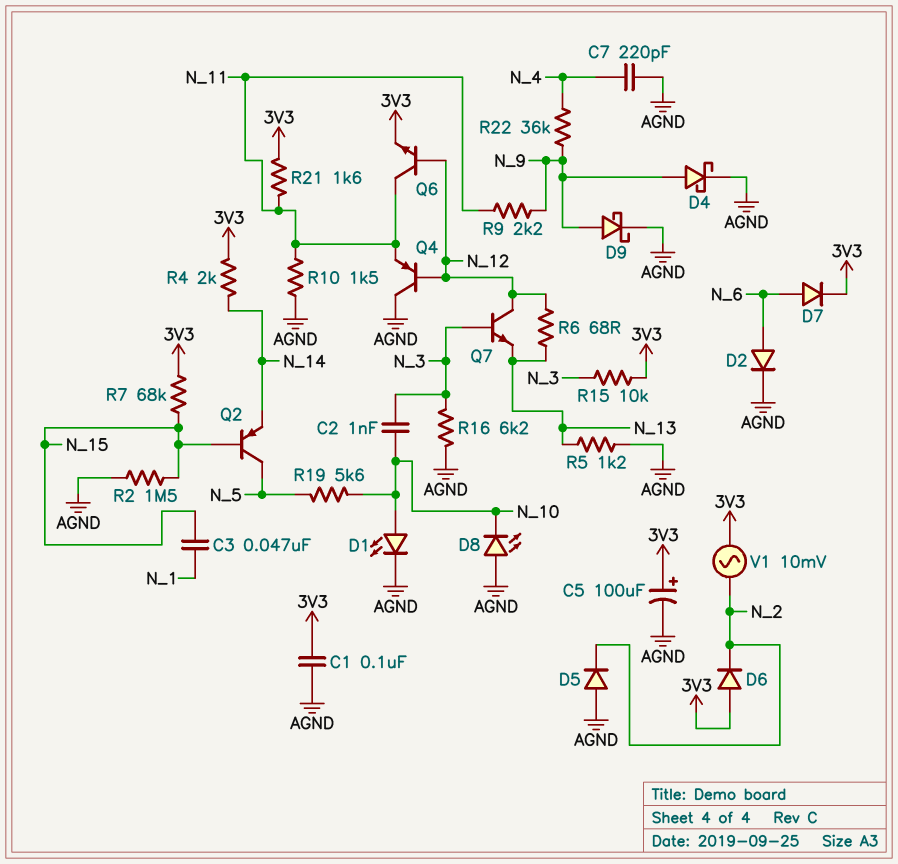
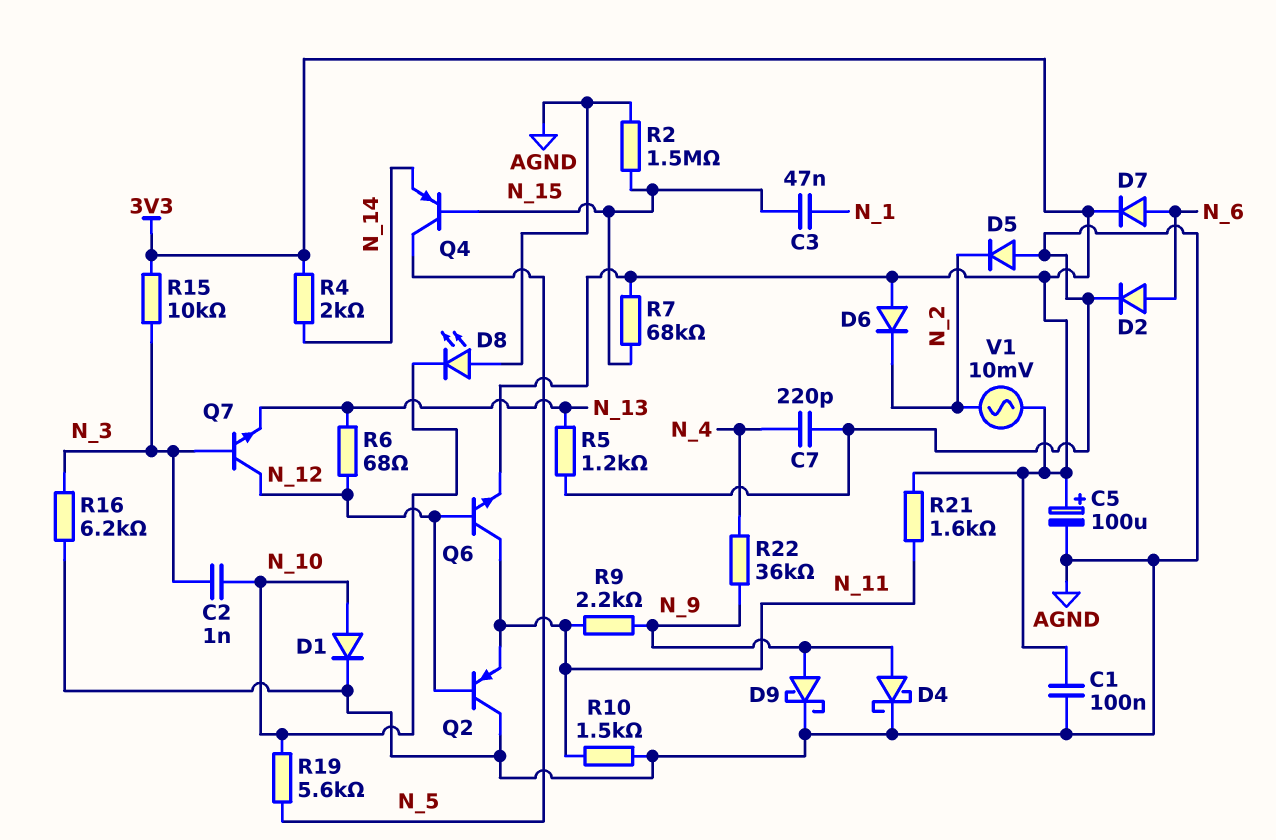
D1: LED (A N_10, K AGND) -> diode (A N_10, K AGND)
Q2: PNP (B N_15, C N_5, E N_14) -> PNP (B N_12, C AGND, E N_11)
Q4: PNP (B N_12, C AGND, E N_11) -> PNP (B N_15, C N_5, E N_14)

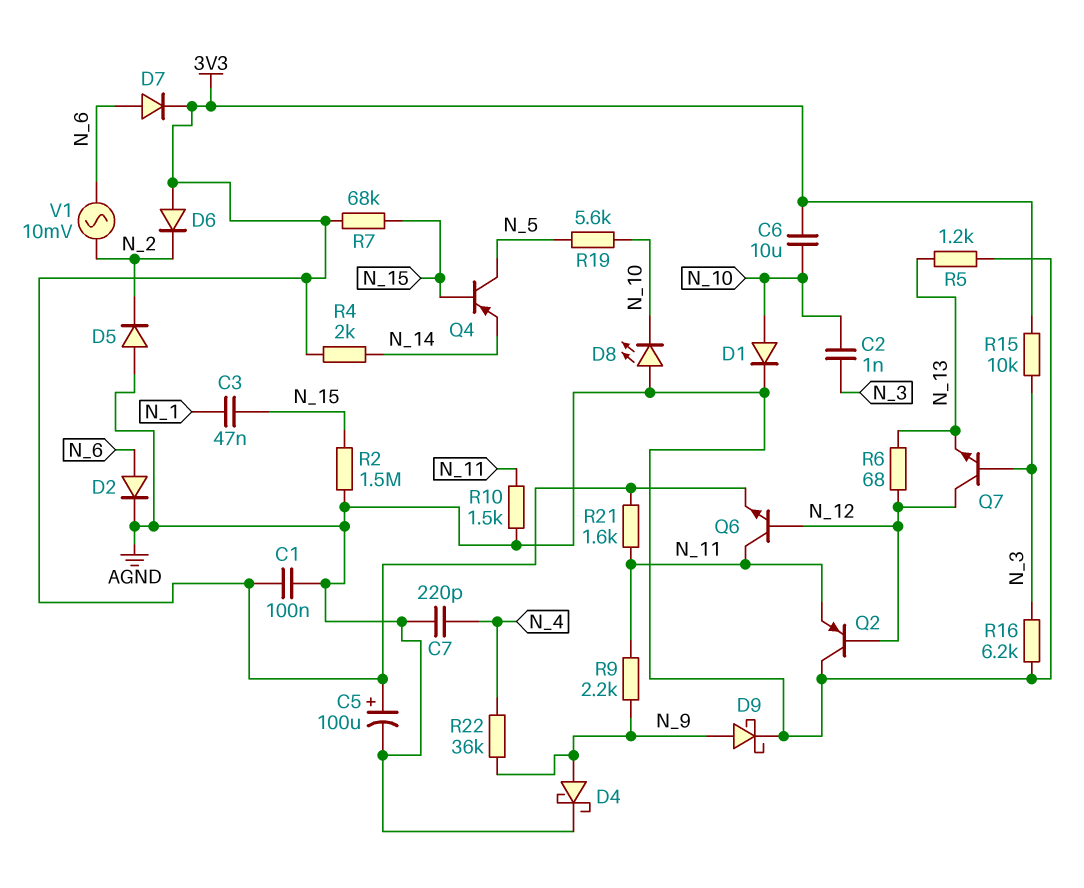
C6: none -> 10uF (3V3, N_10)
V1: AC 10mV (3V3, N_2) -> AC 10mV (N_2, N_6)

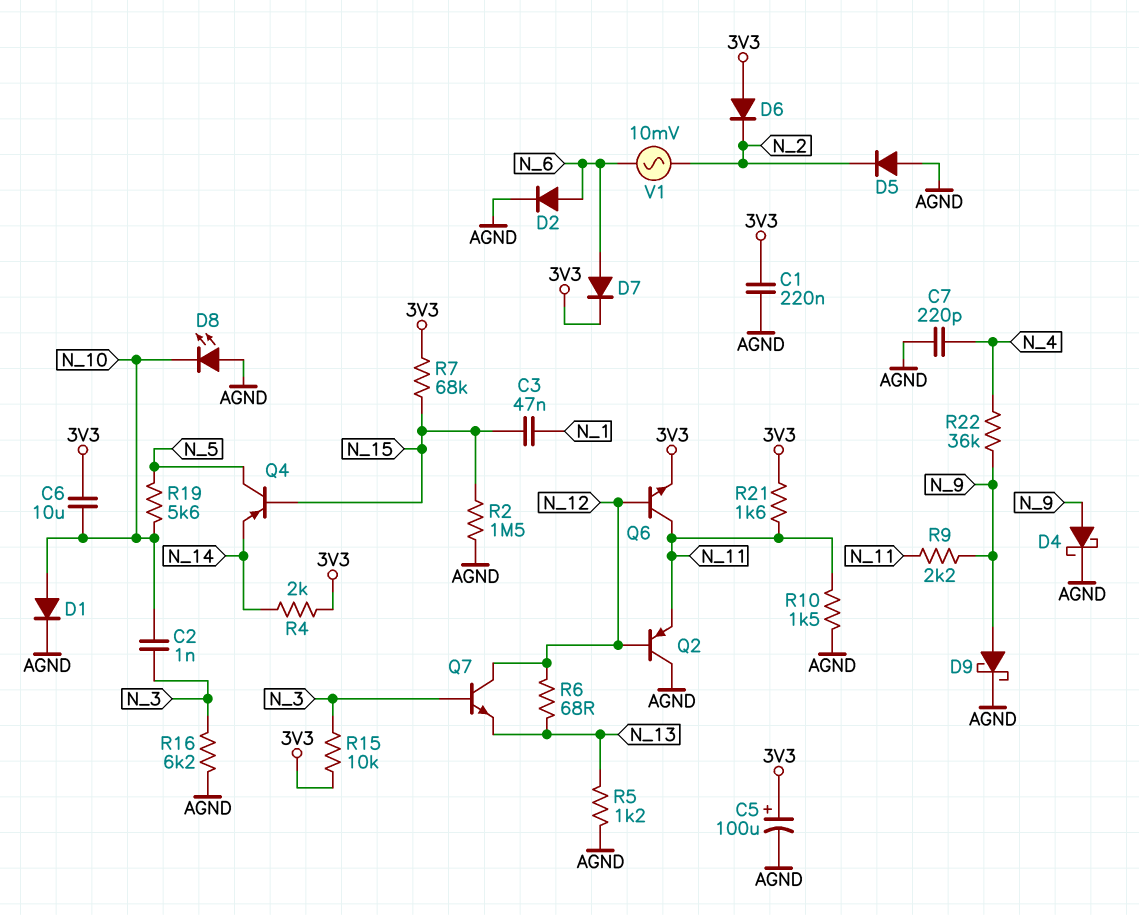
C1: 100nF (3V3, AGND) -> 220nF (3V3, AGND)

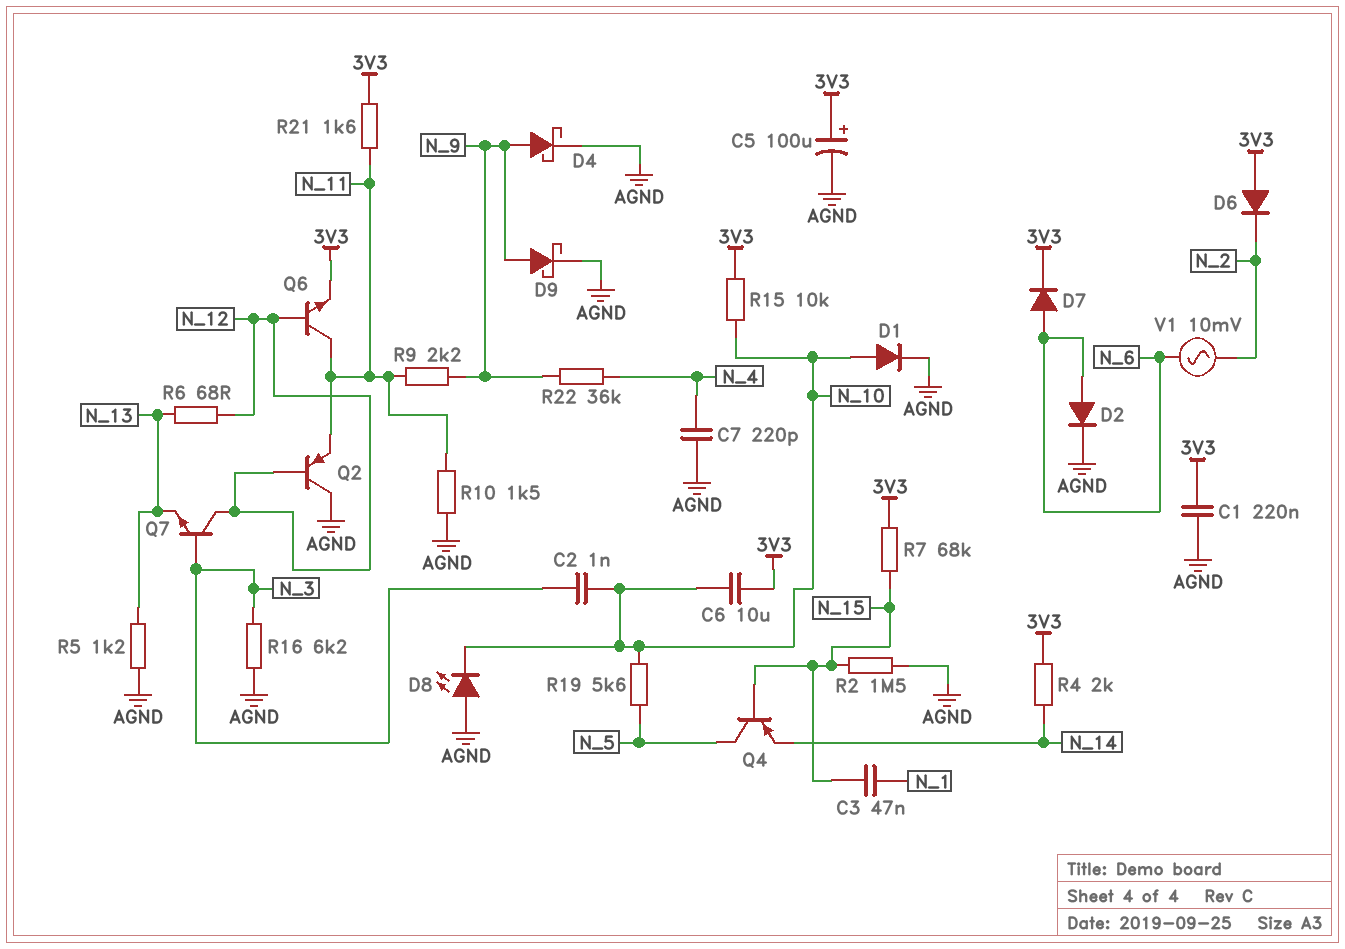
D5: diode (A AGND, K N_2) -> none
R15: 10k (3V3, N_3) -> 10k (3V3, N_10)

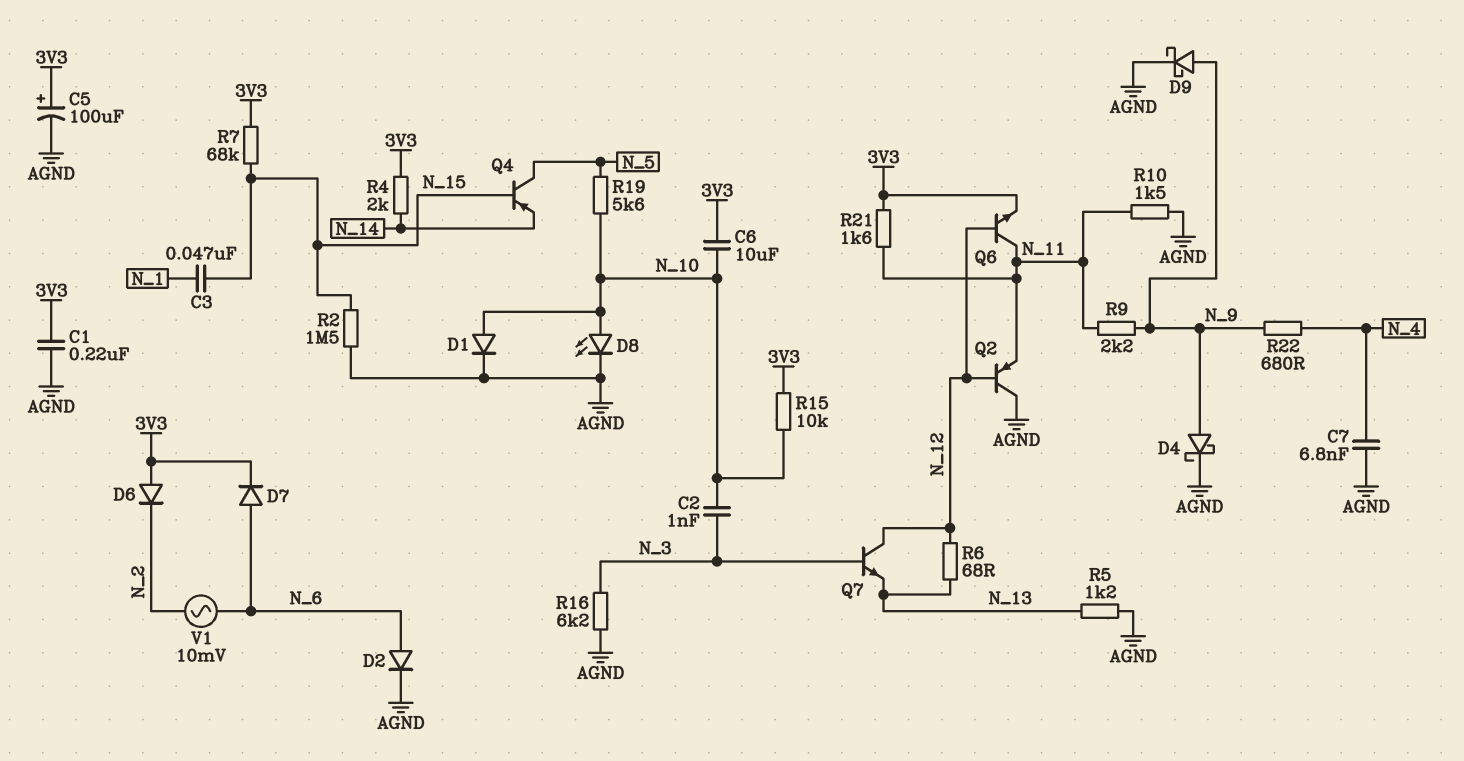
C7: 220pF (AGND, N_4) -> 6.8nF (AGND, N_4)
D8: LED (A AGND, K N_10) -> LED (A N_10, K AGND)
R22: 36k (N_4, N_9) -> 680 (N_4, N_9)

